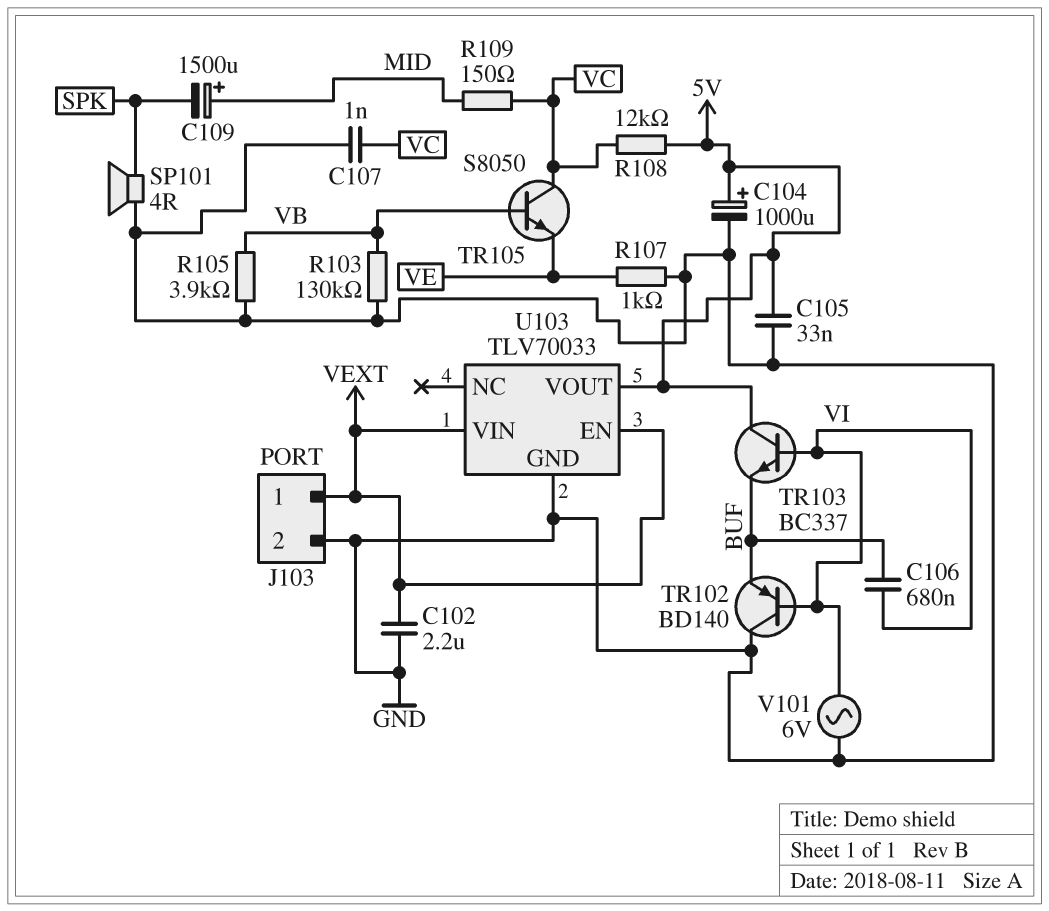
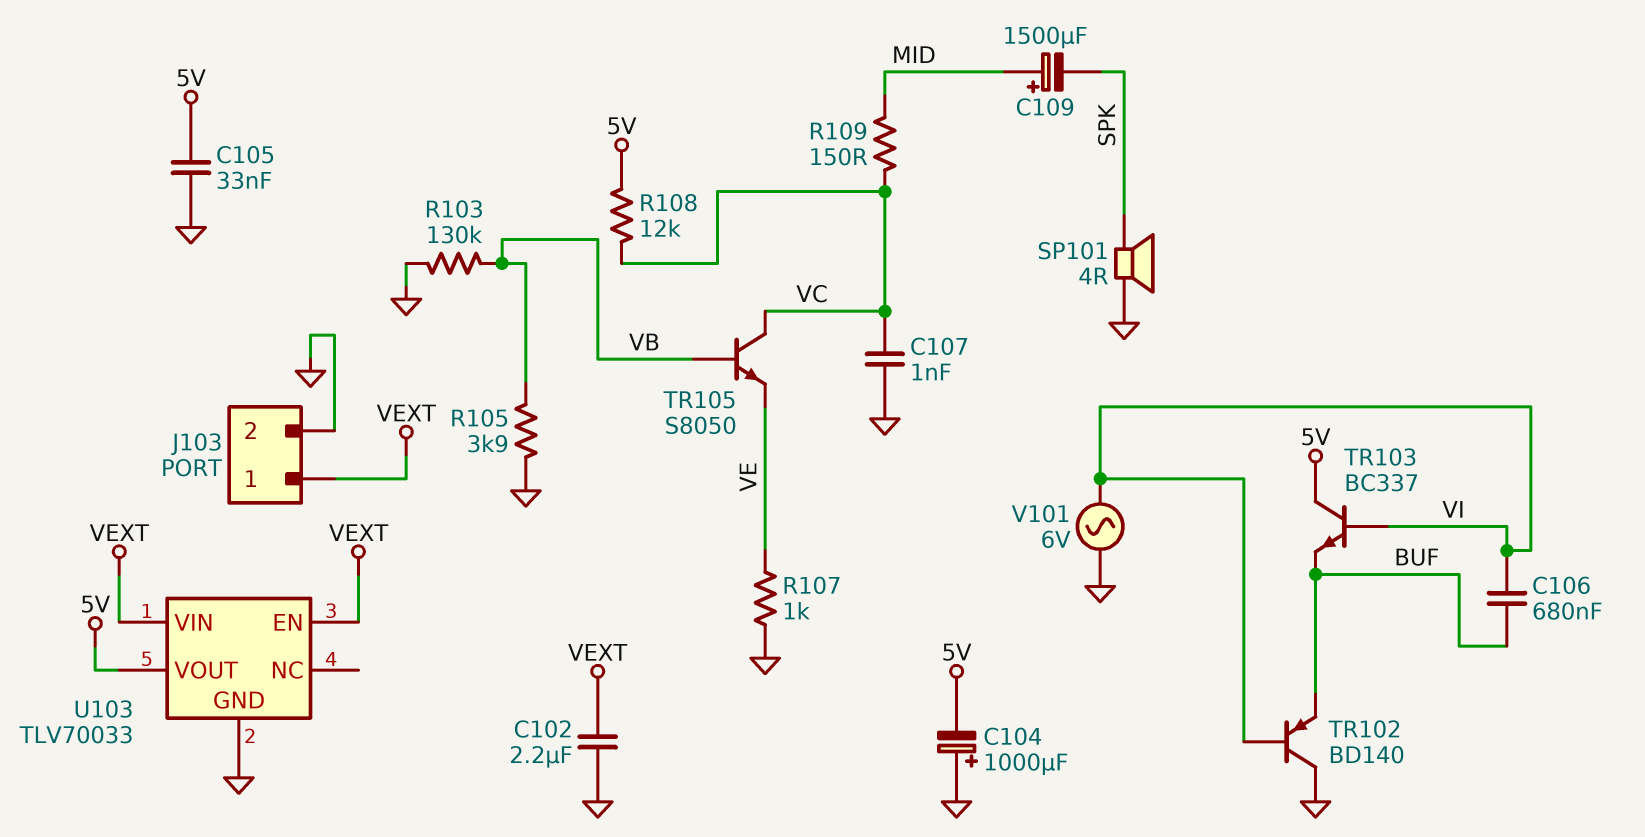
C104: 1000uF (plus 5V, minus GND) -> 1000uF (plus GND, minus 5V)

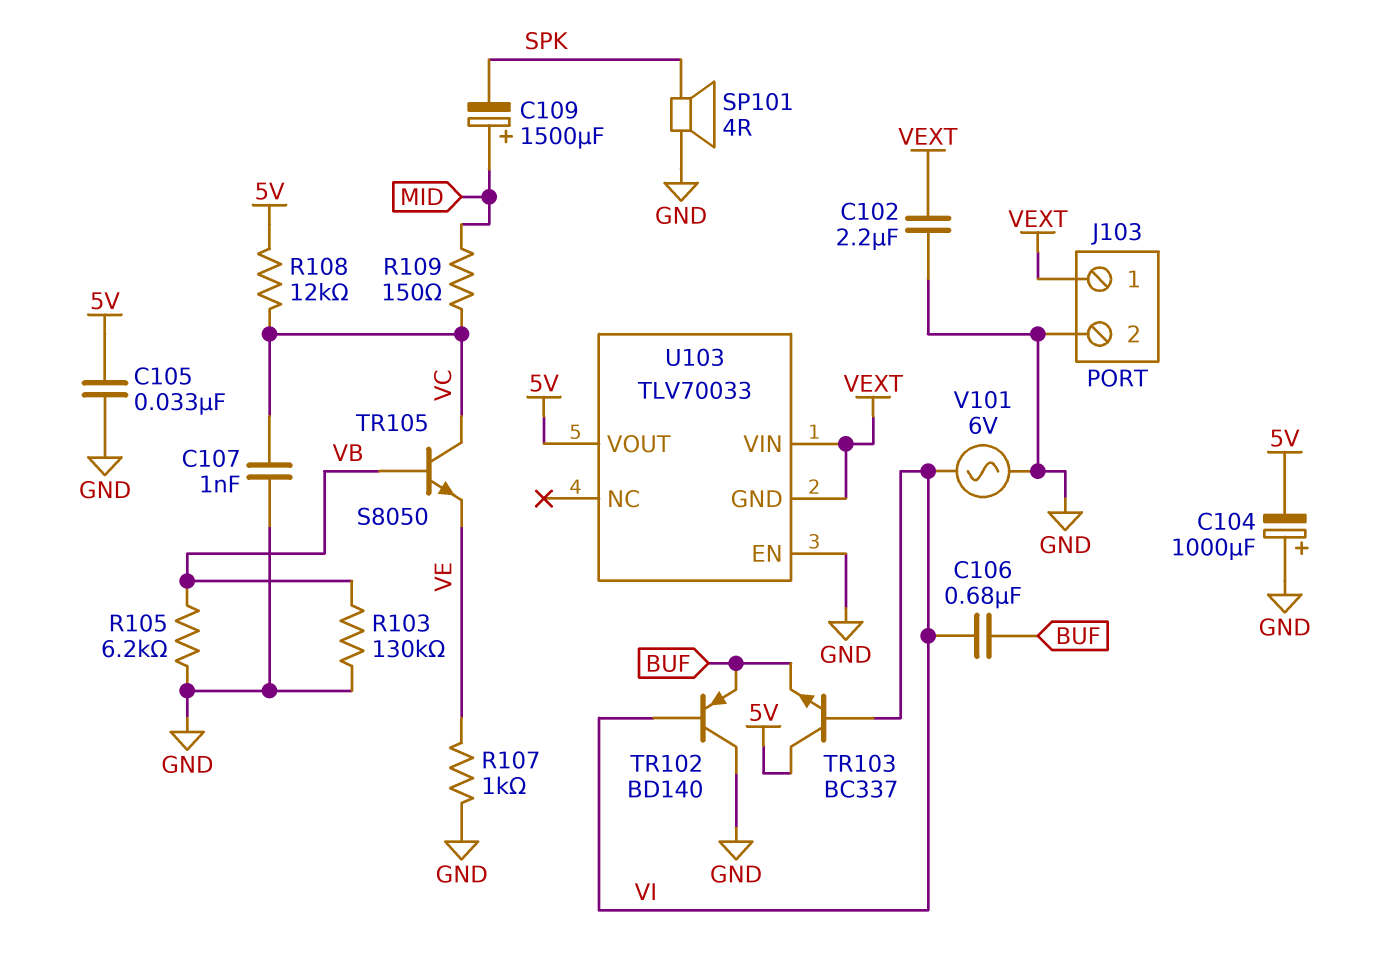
R105: 3.9k (GND, VB) -> 6.2k (GND, VB)
U103 pin EN: VEXT -> GND
U103 pin GND: GND -> VEXT

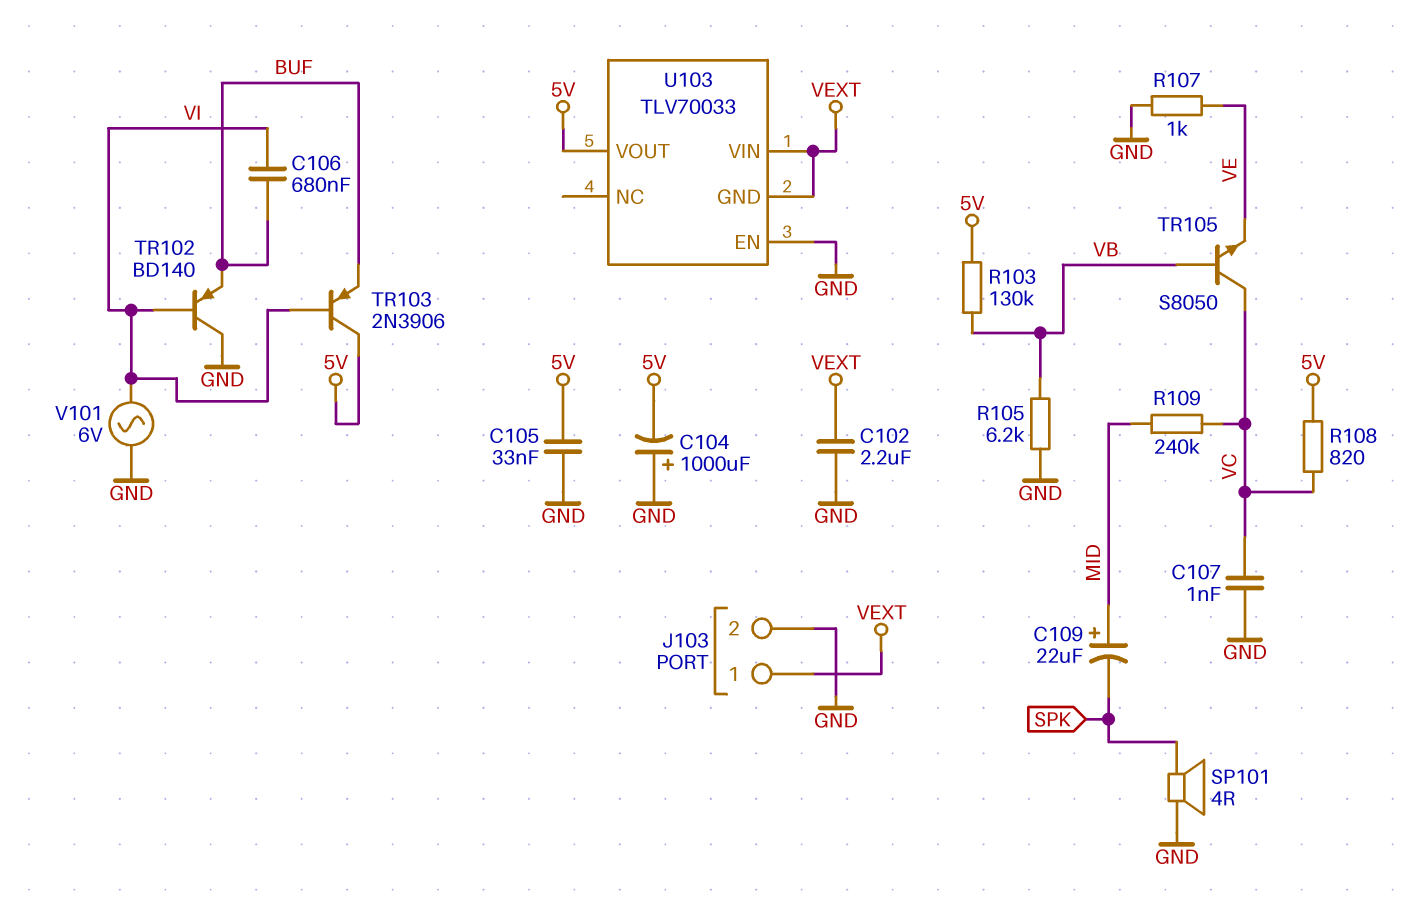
C109: 1500uF (plus MID, minus SPK) -> 22uF (plus MID, minus SPK)
R103: 130k (GND, VB) -> 130k (5V, VB)
R108: 12k (5V, VC) -> 820 (5V, VC)
R109: 150 (MID, VC) -> 240k (MID, VC)
TR103: NPN BC337 (B VI, C 5V, E BUF) -> PNP 2N3906 (B VI, C 5V, E BUF)

